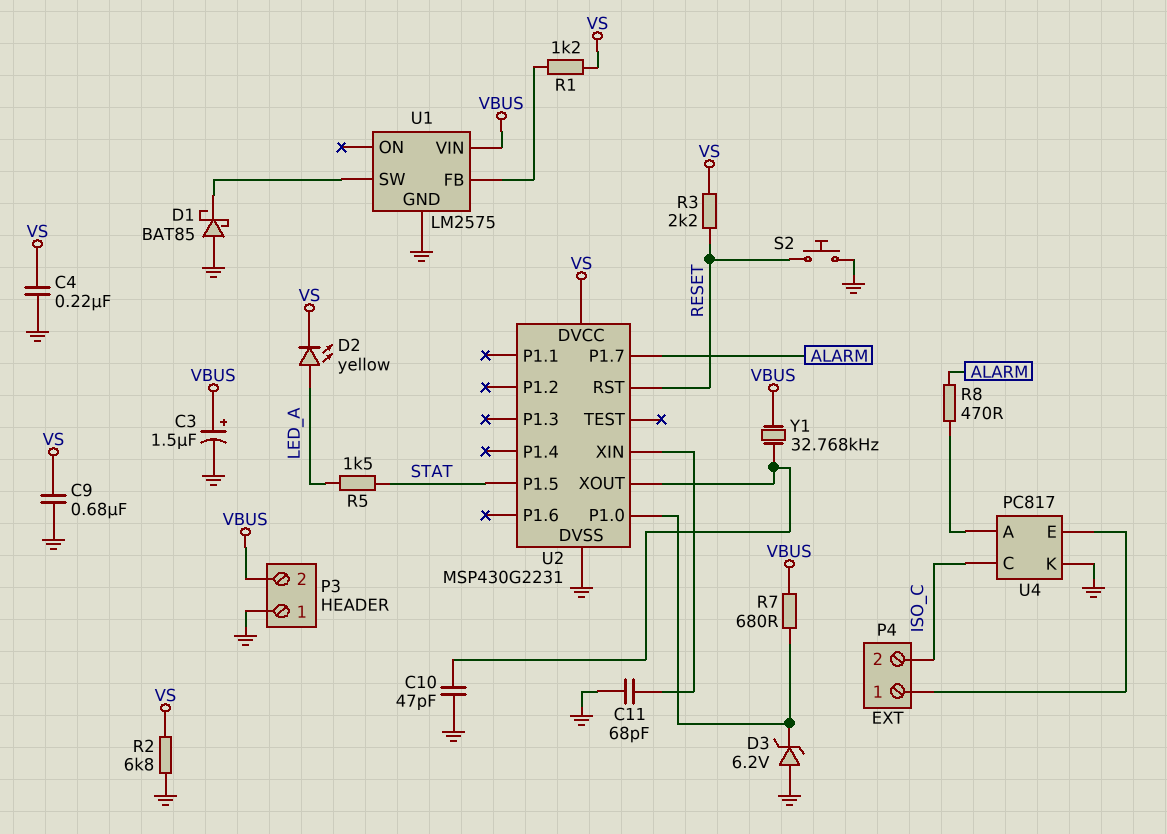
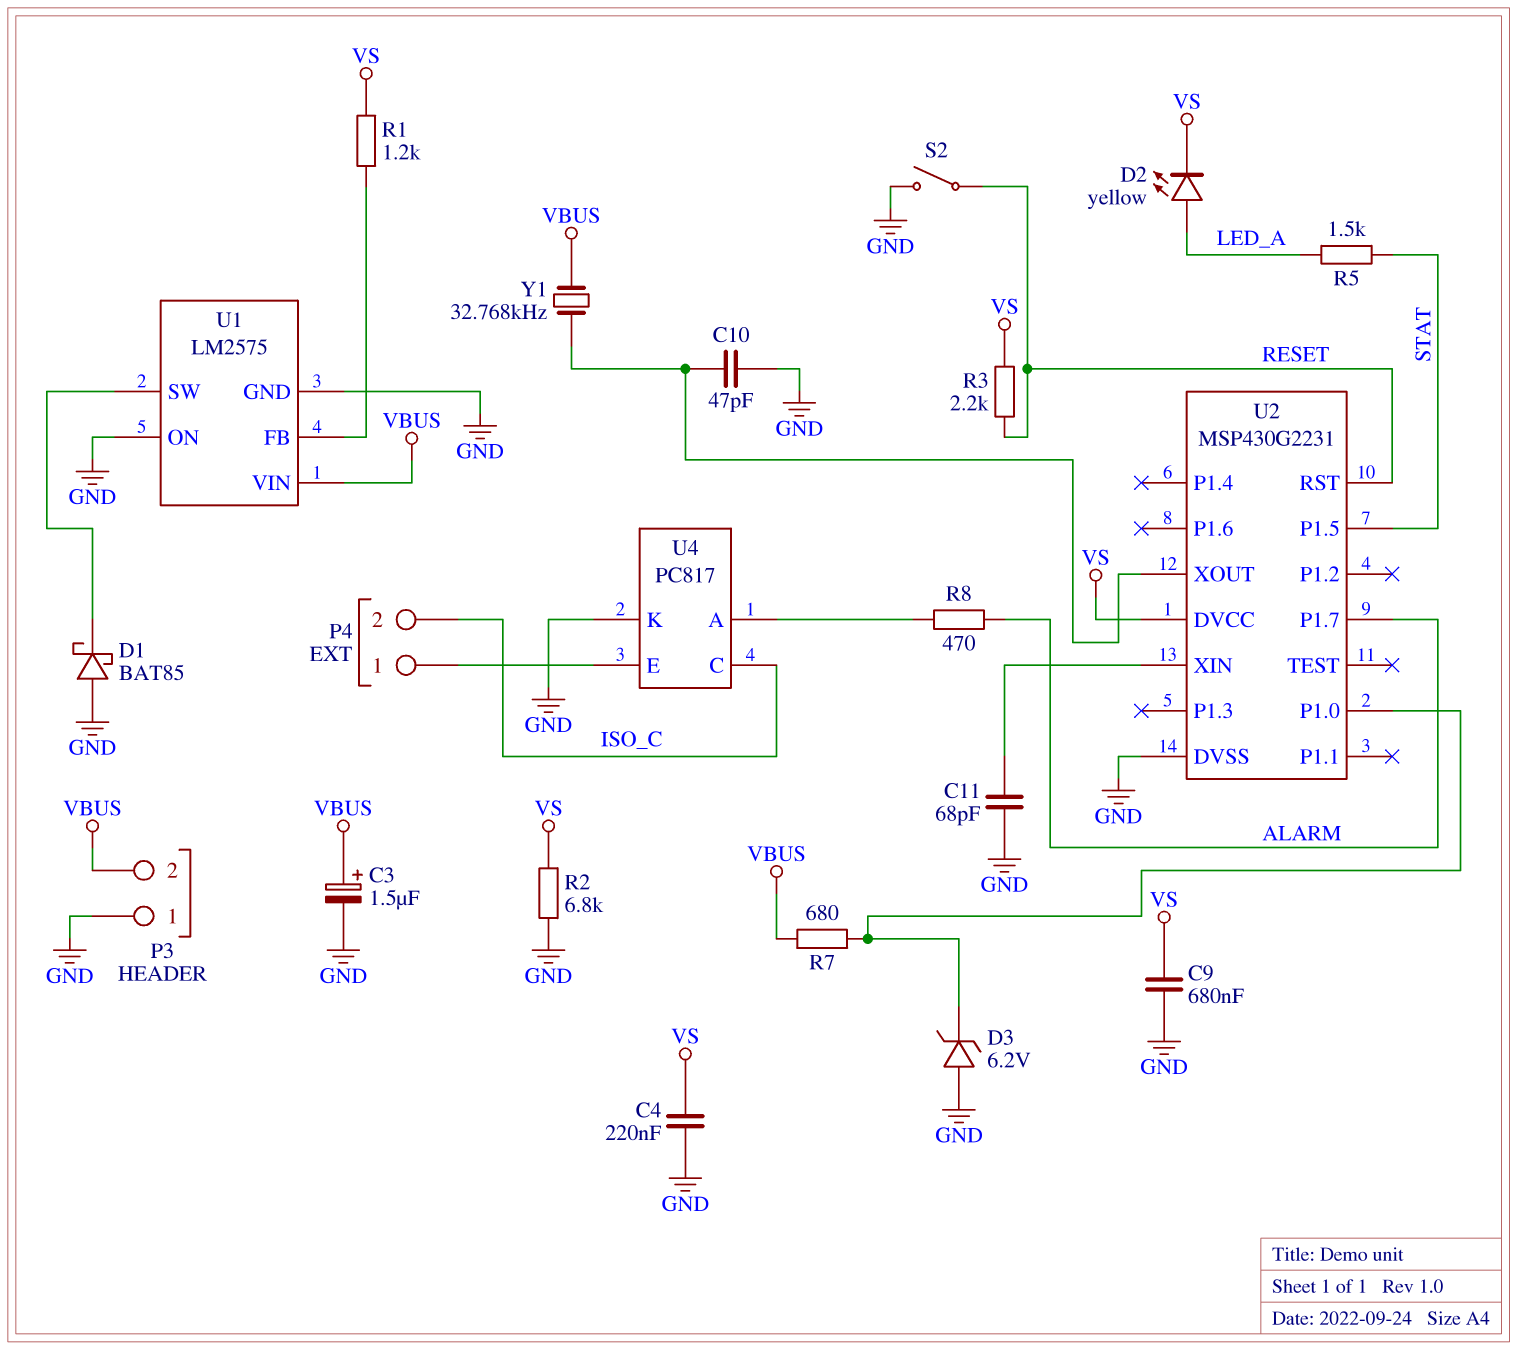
S2: button (GND, RESET) -> switch (GND, RESET)
U1 pin ON: none -> GND

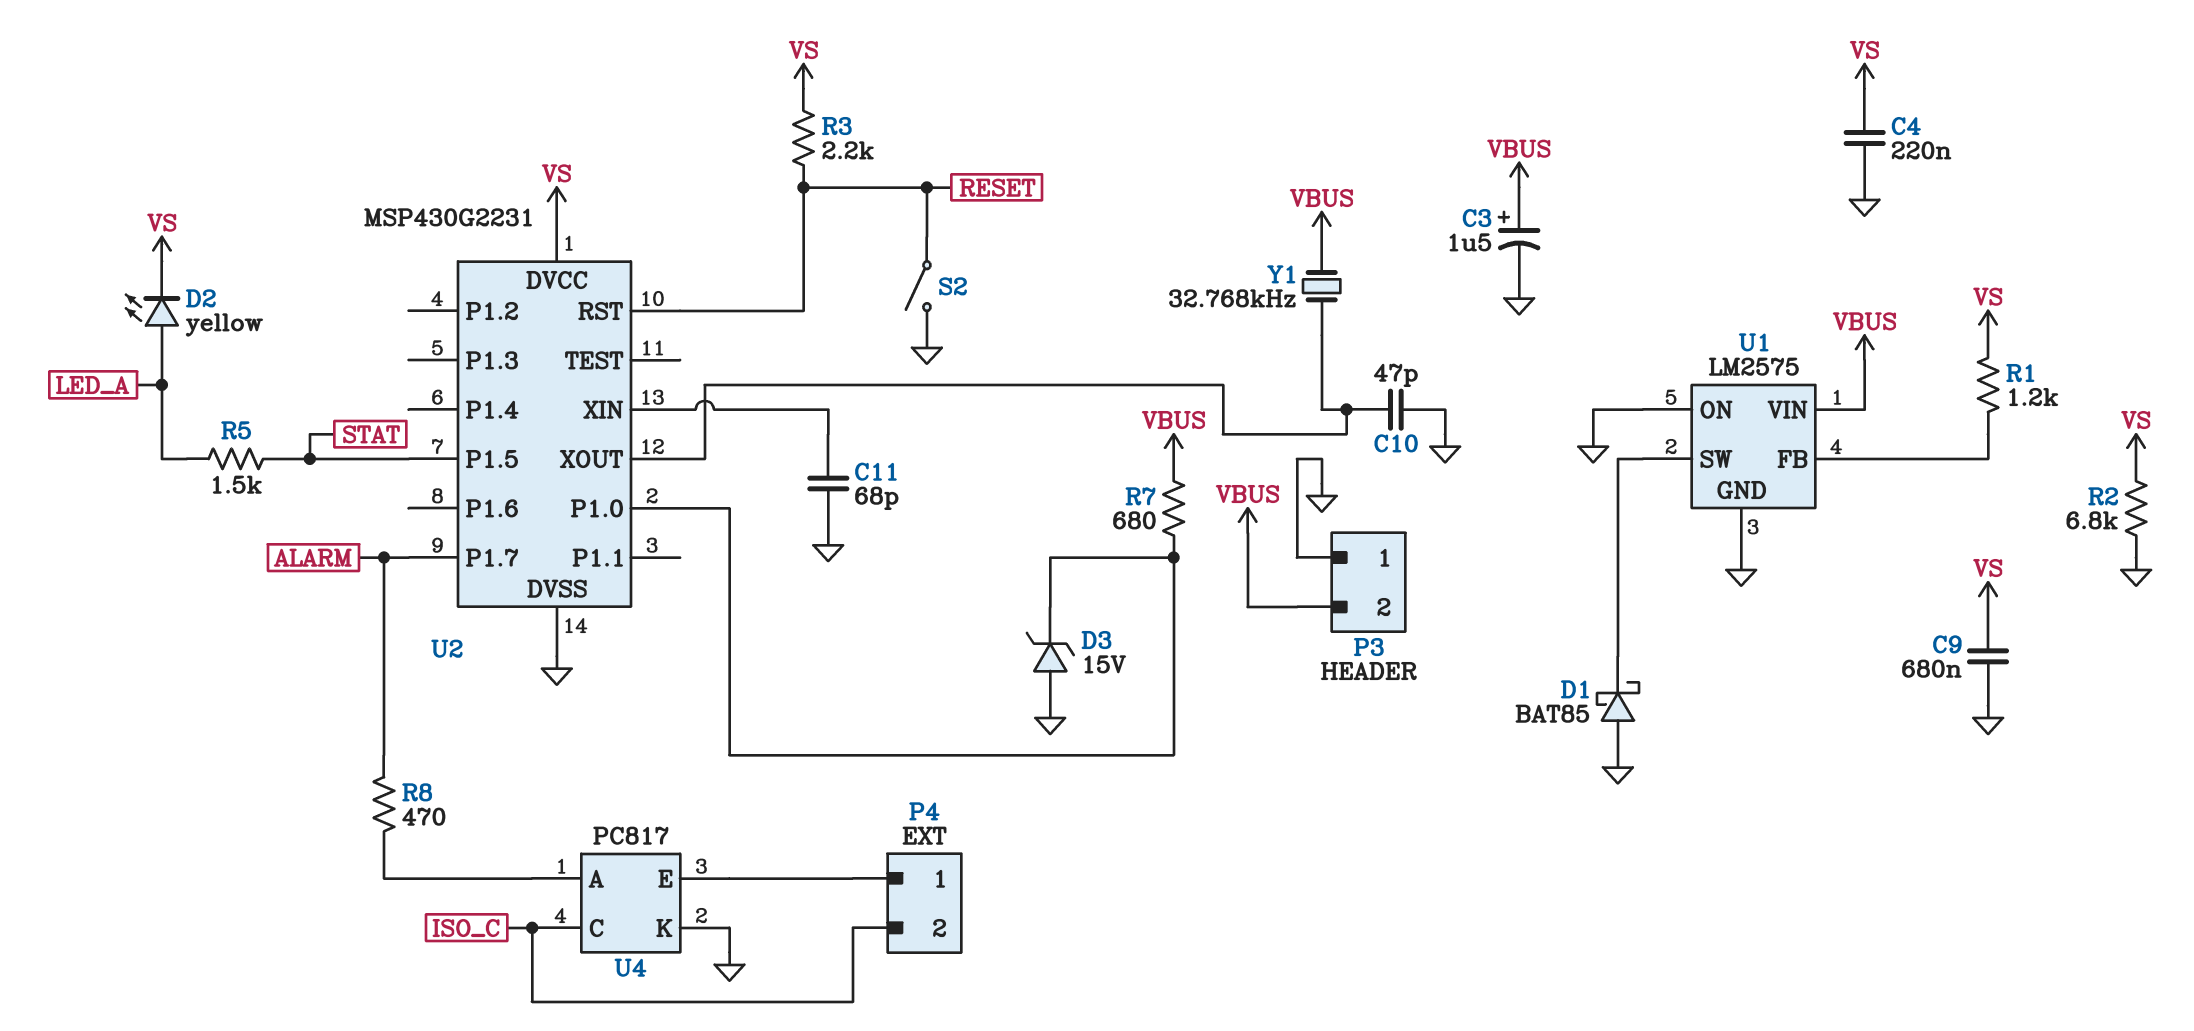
D3: zener 6.2V (A GND, K U2/P1.0) -> zener 15V (A GND, K U2/P1.0)

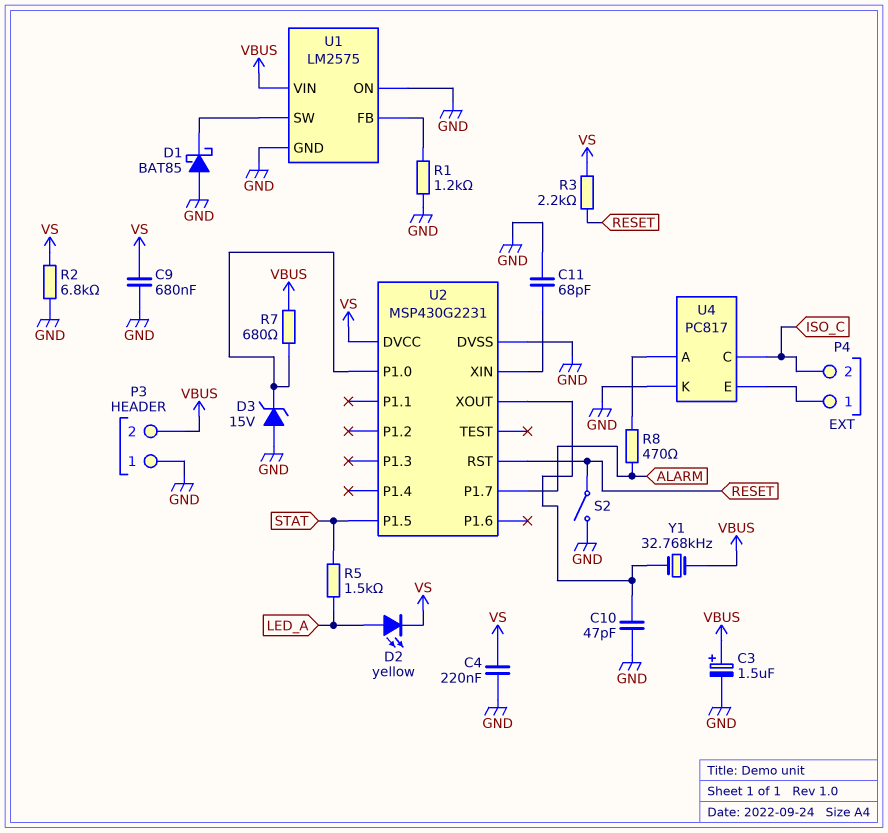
R1: 1.2k (U1/FB, VS) -> 1.2k (GND, U1/FB)

